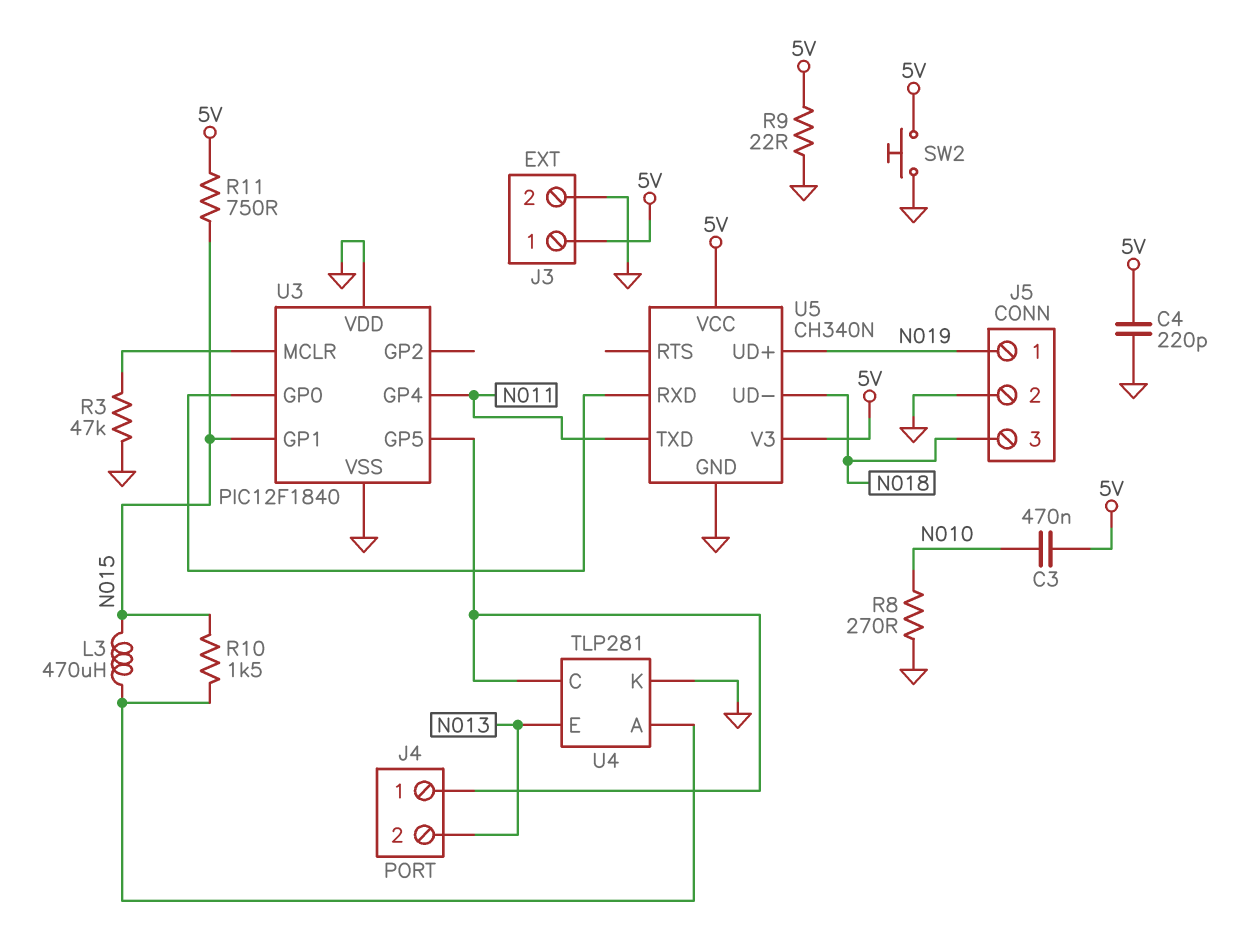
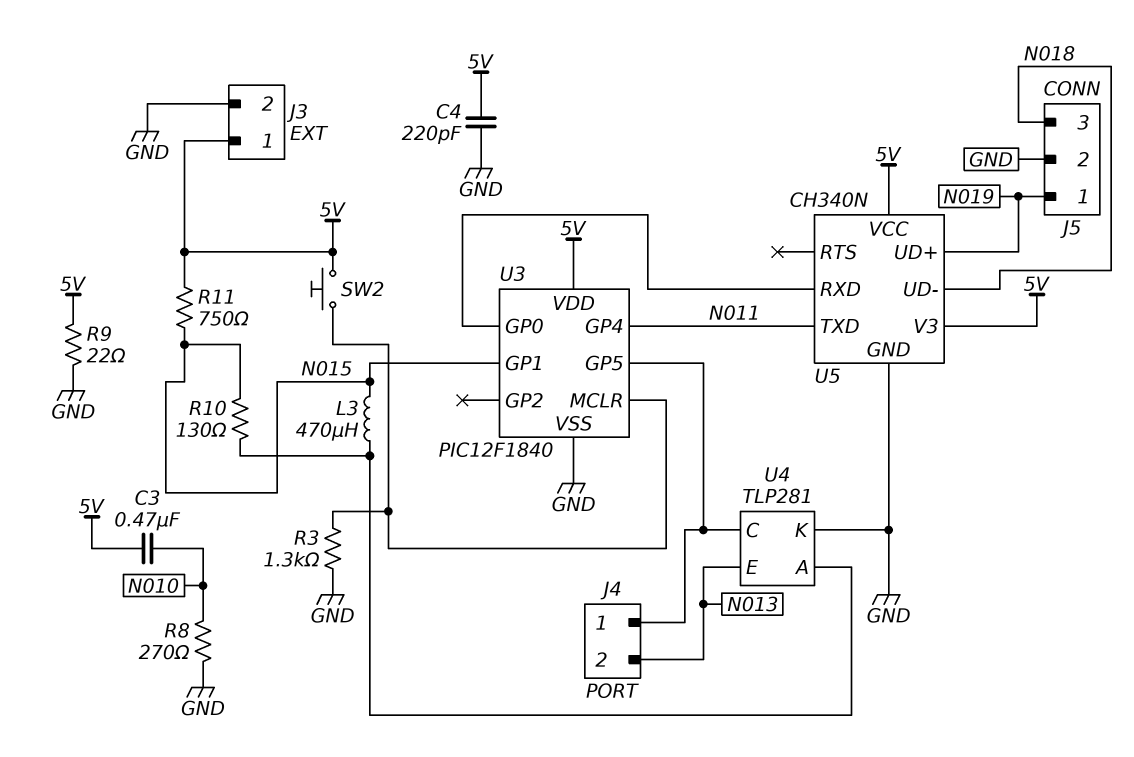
R3: 47k (GND, U3/MCLR) -> 1.3k (GND, U3/MCLR)
R10: 1.5k (N015, U4/A) -> 130 (N015, U4/A)
SW2: button (5V, GND) -> button (5V, U3/MCLR)
U3 pin VDD: GND -> 5V

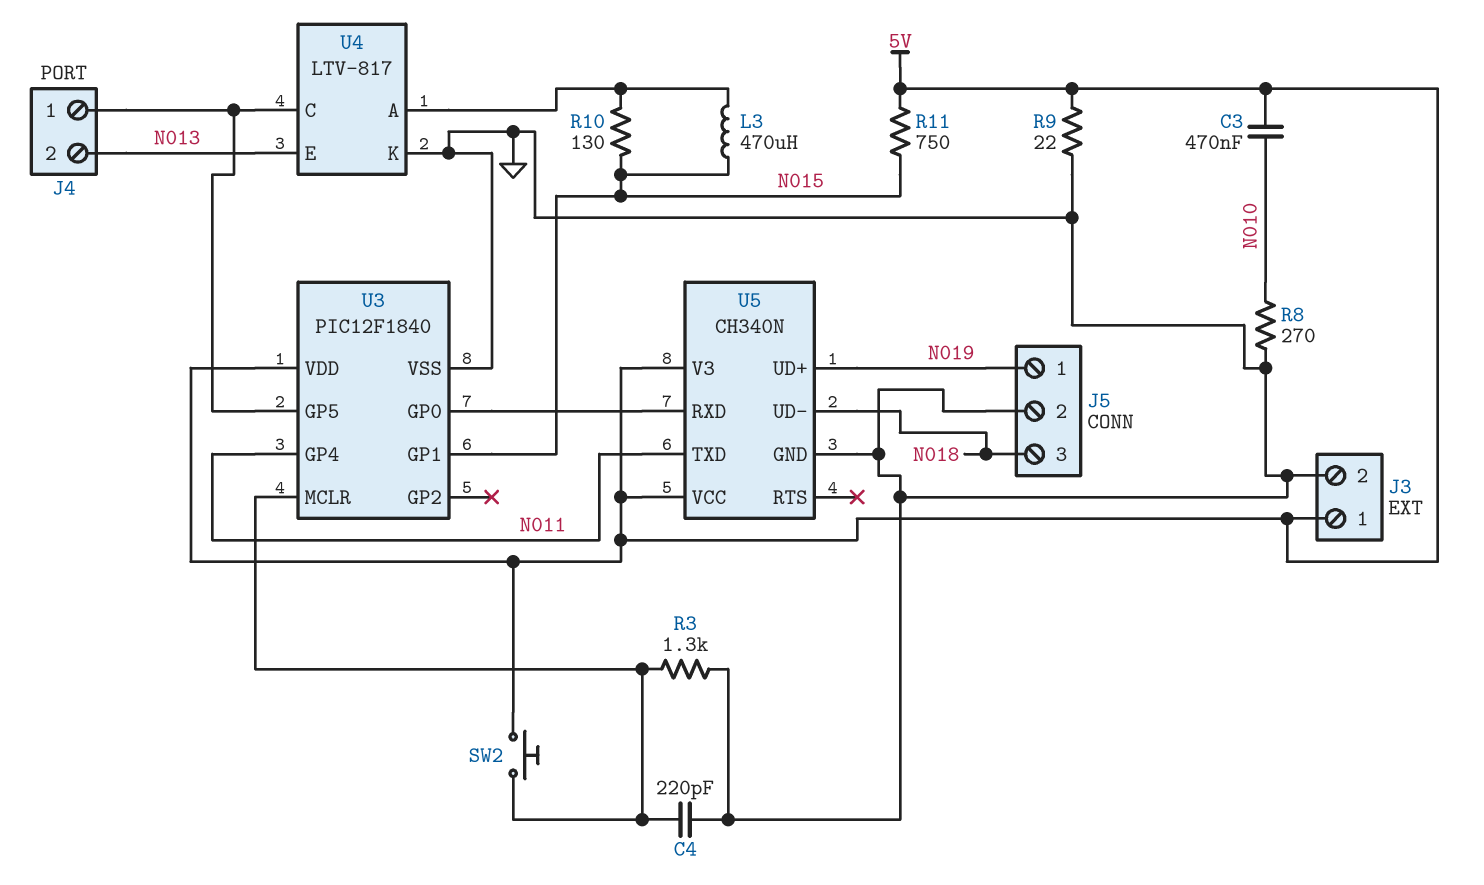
C4: 220pF (5V, GND) -> 220pF (GND, U3/MCLR)
U4: TLP281 -> LTV-817

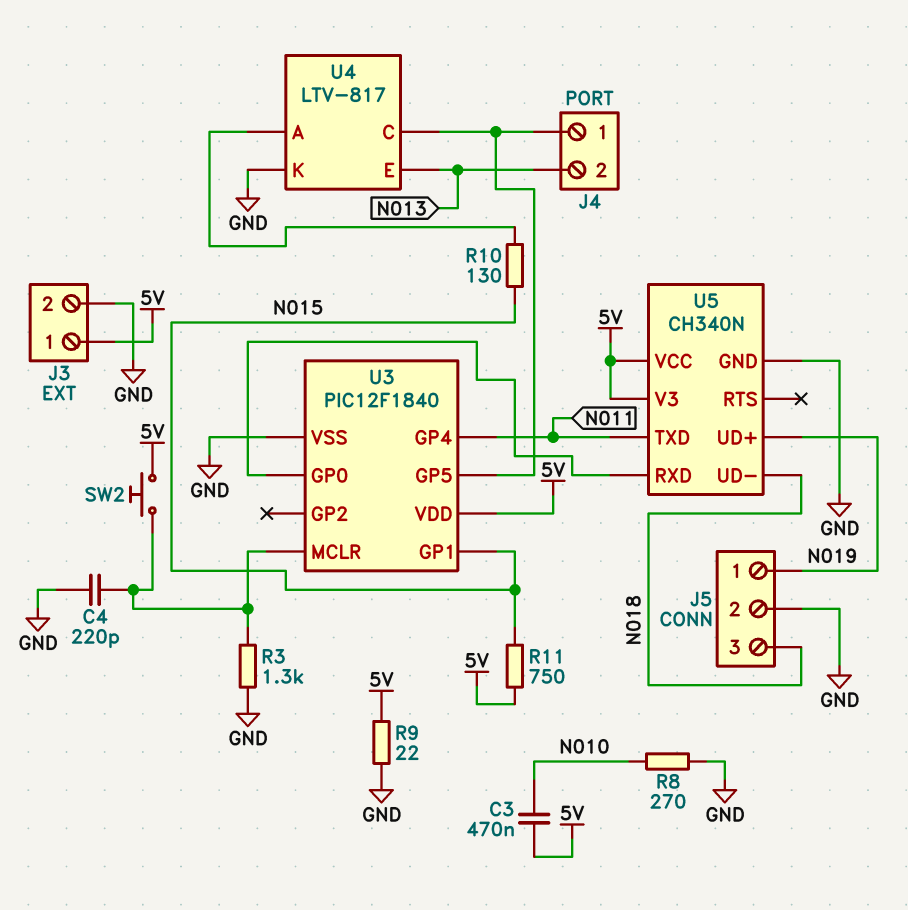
L3: 470uH (N015, U4/A) -> none

